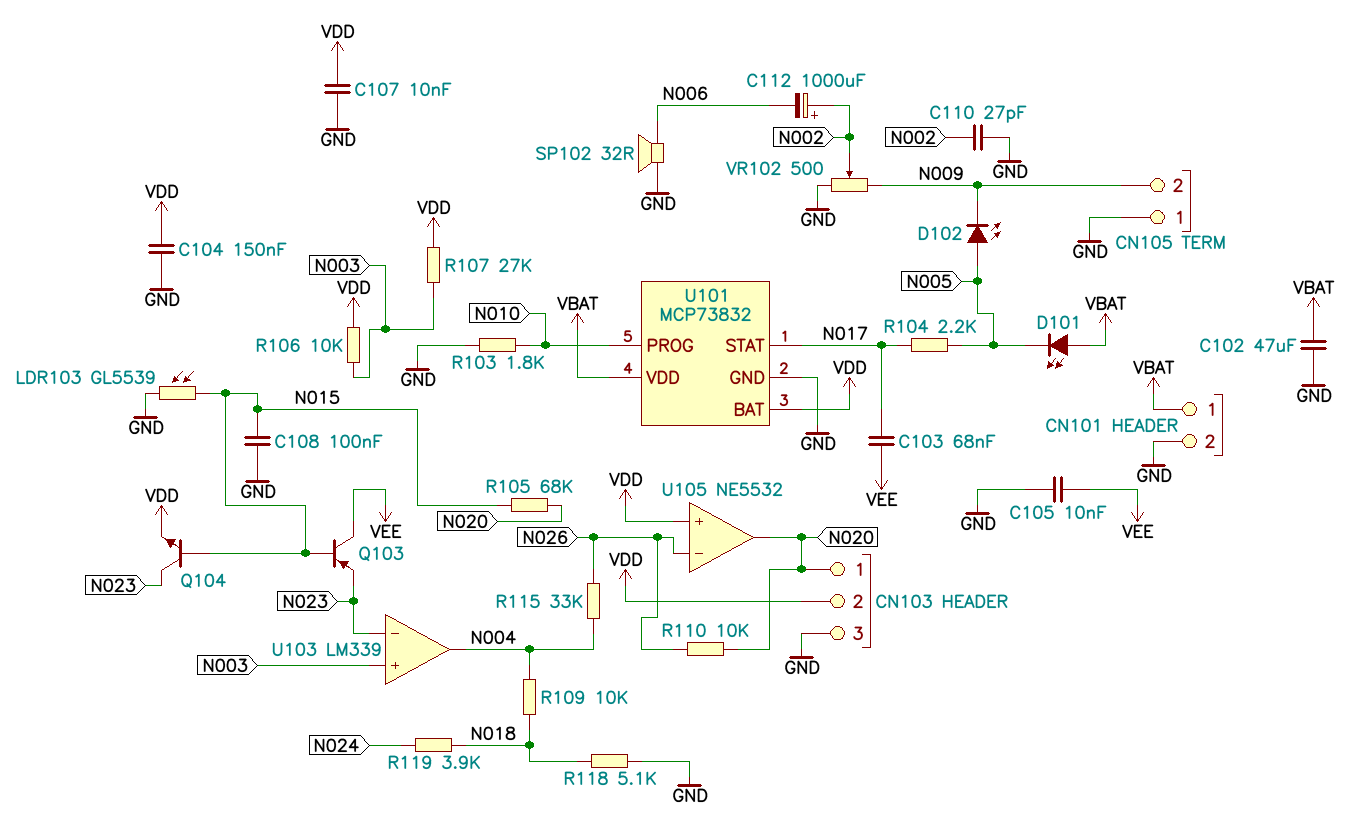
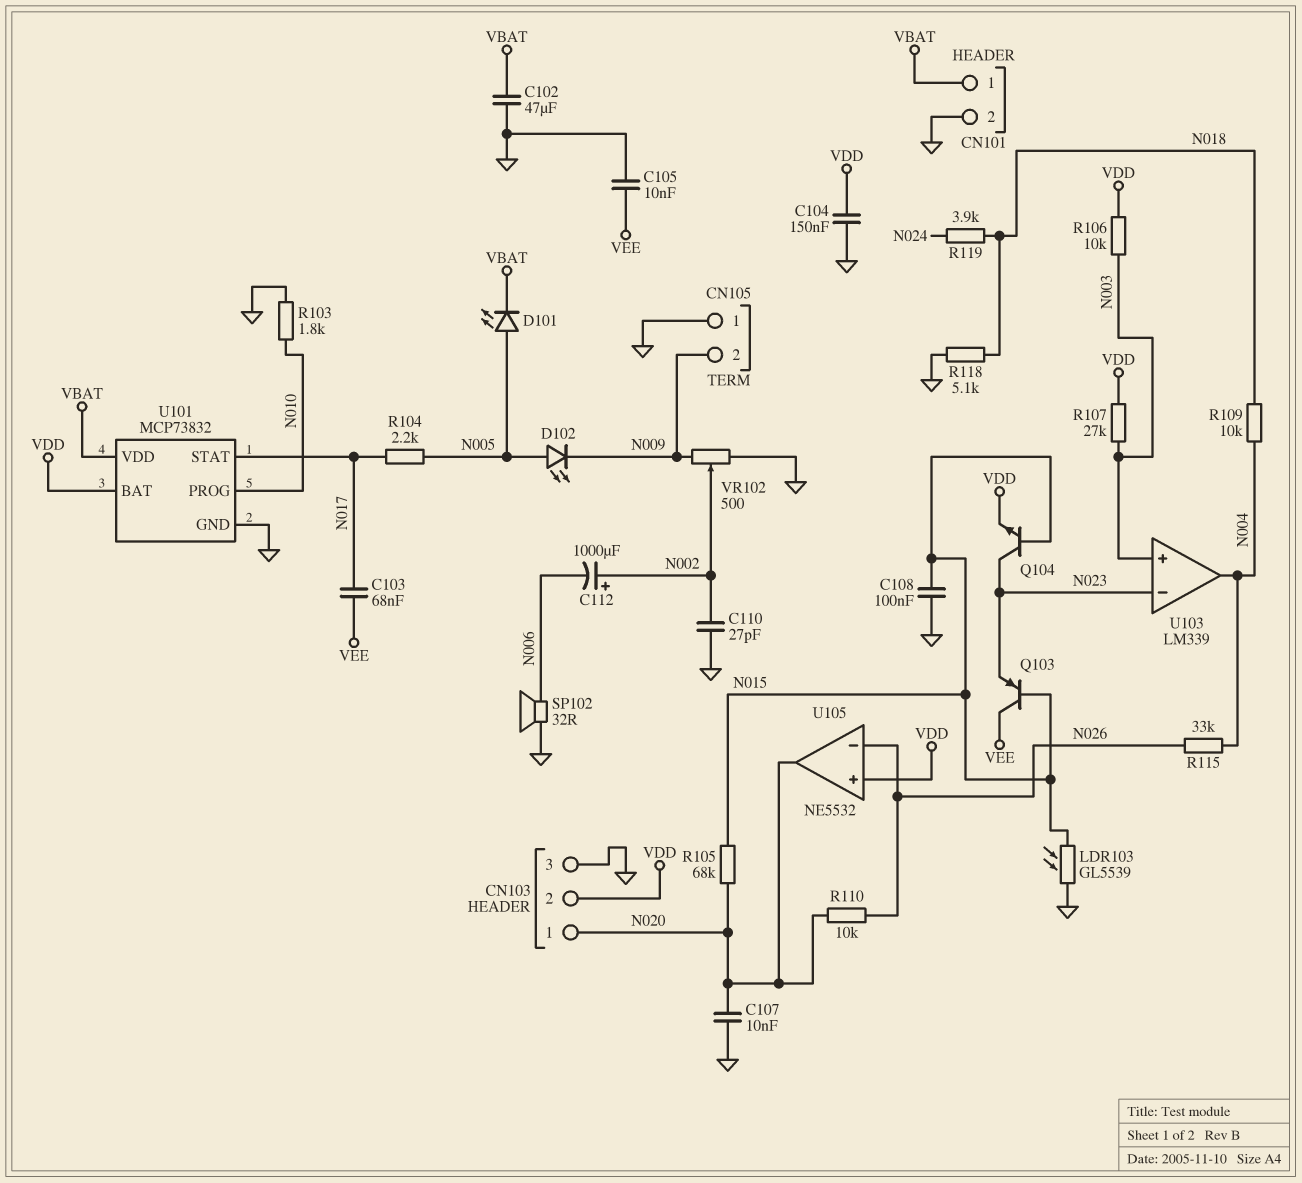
C107: 10nF (GND, VDD) -> 10nF (GND, N020)
D101: LED (A VBAT, K N005) -> LED (A N005, K VBAT)

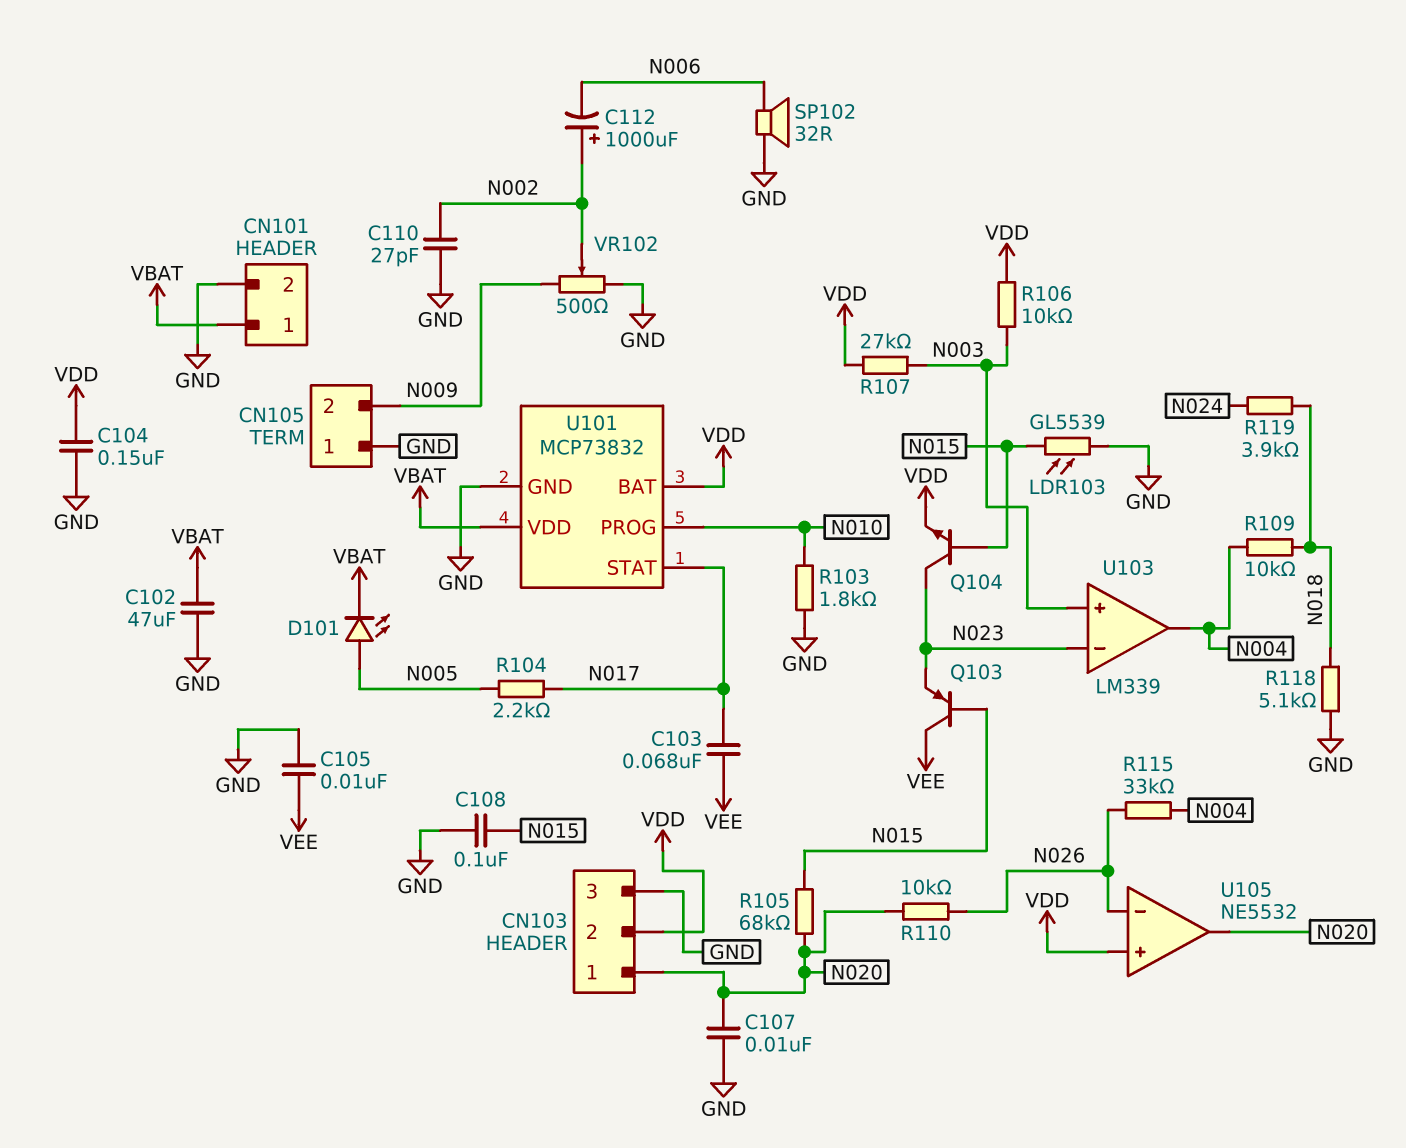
D102: LED (A N005, K N009) -> none

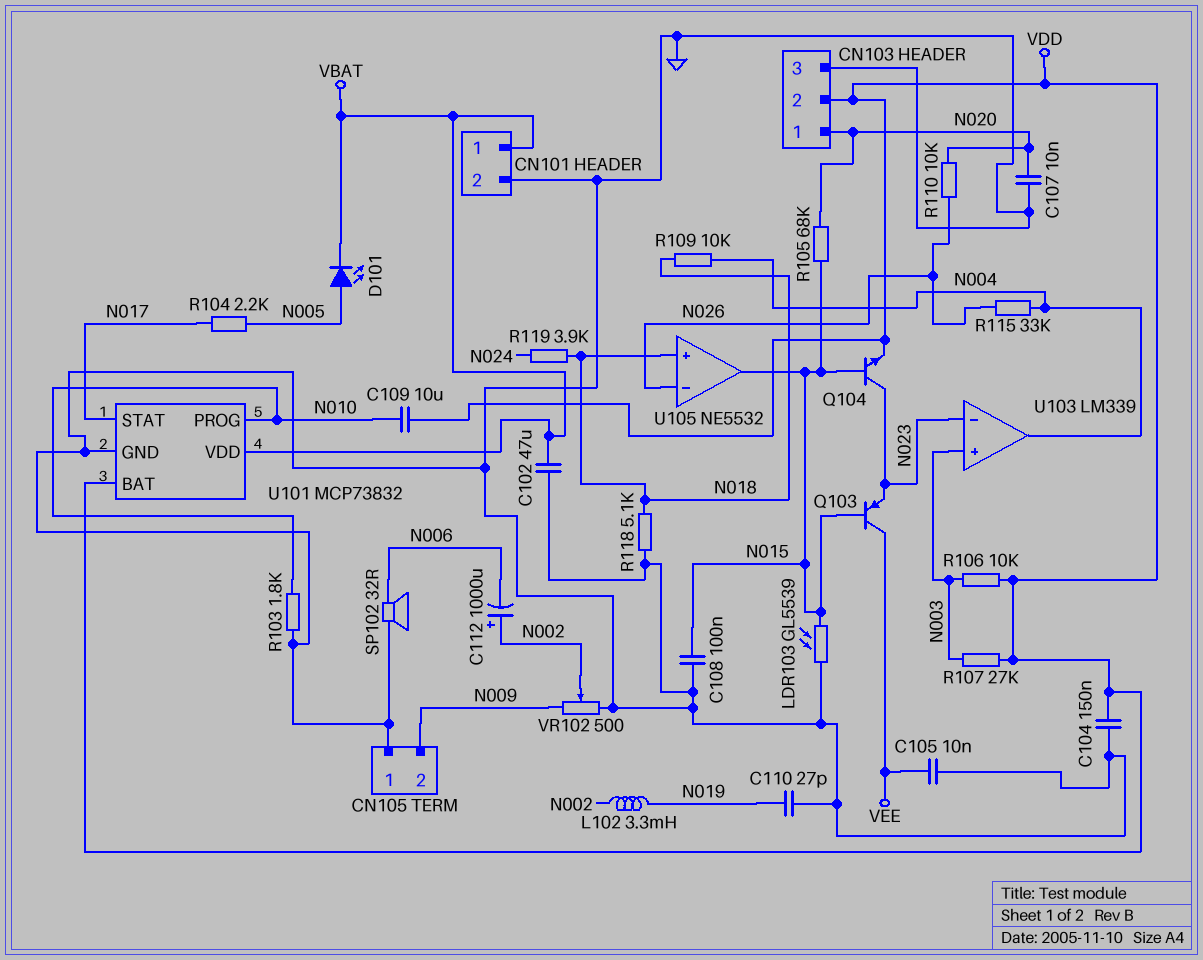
C103: 68nF (N017, VEE) -> none
C109: none -> 10uF (N010, VDD)
C110: 27pF (GND, N002) -> 27pF (GND, N019)
L102: none -> 3.3mH (N002, N019)
U105 pin in+: VDD -> N018
U105 pin out: N020 -> N015

